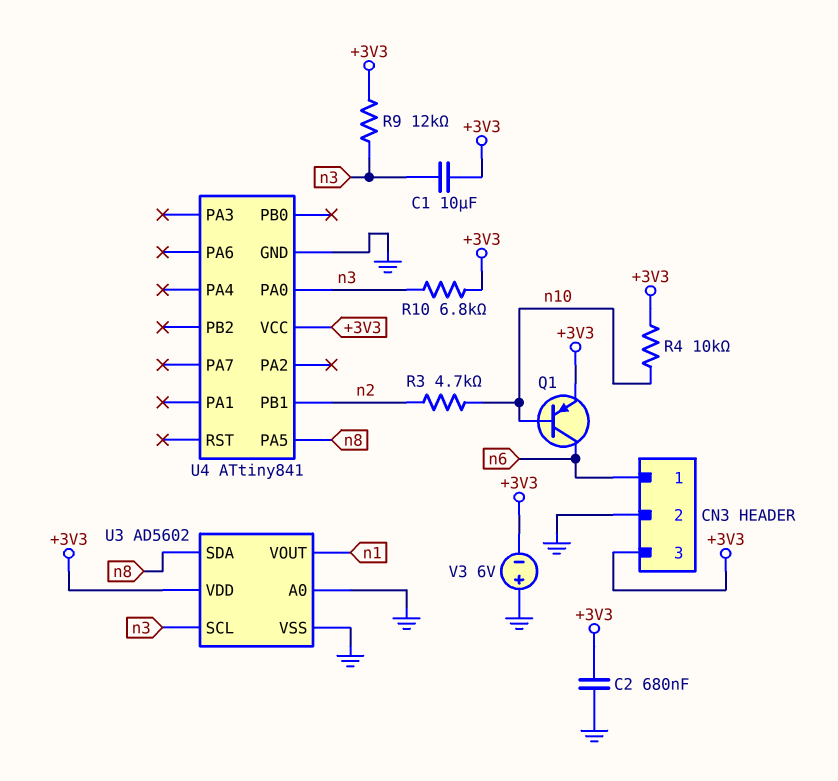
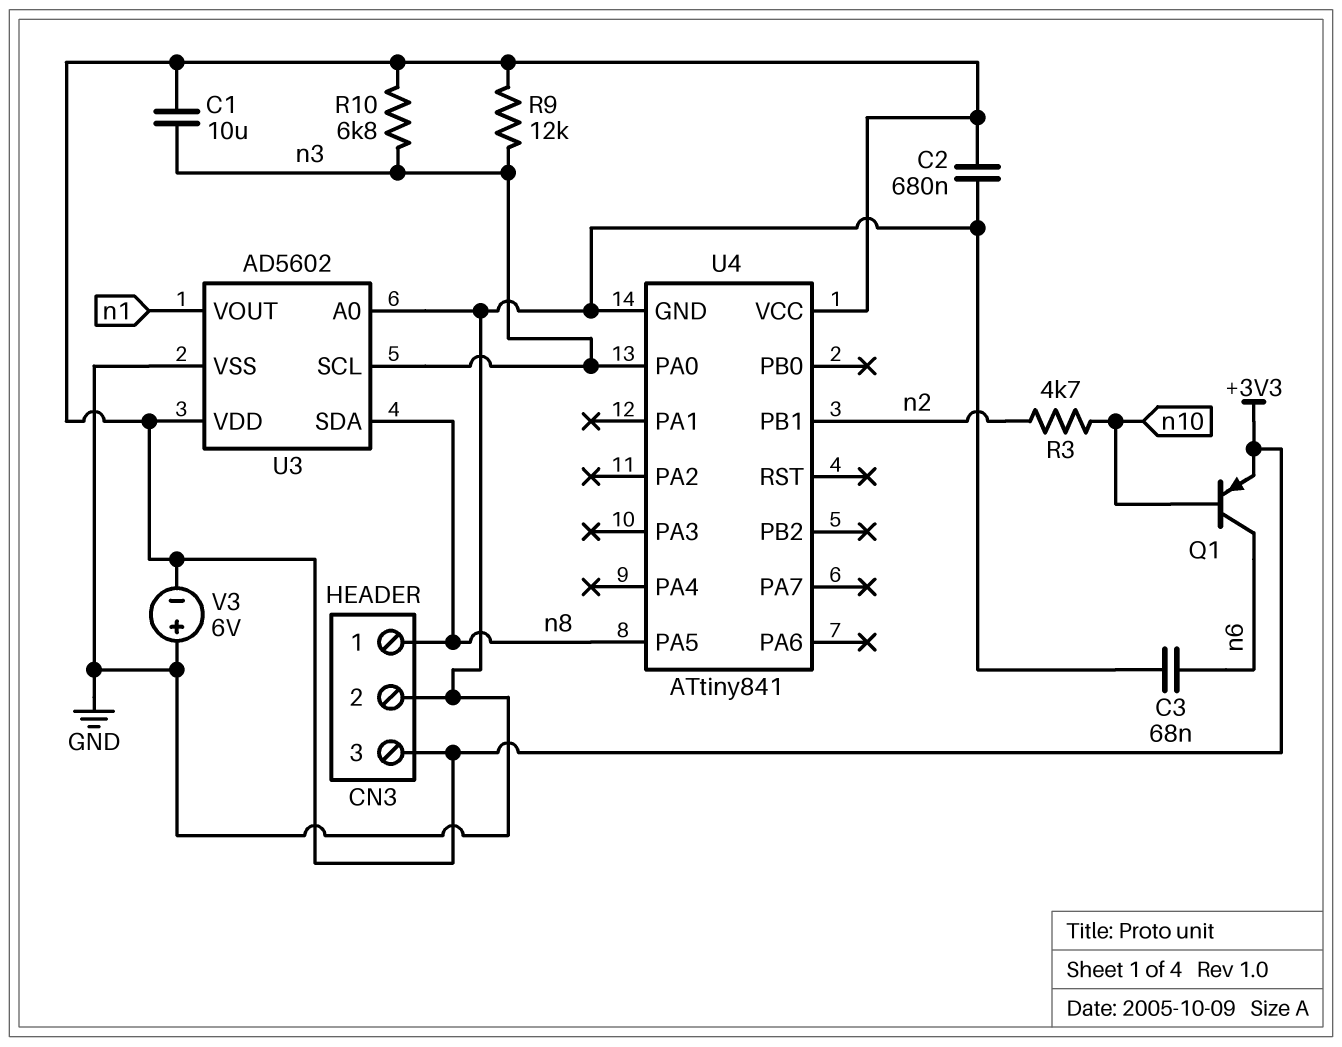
C3: none -> 68nF (GND, n6)
CN3 pin 1: n6 -> n8
R4: 10k (+3V3, n10) -> none

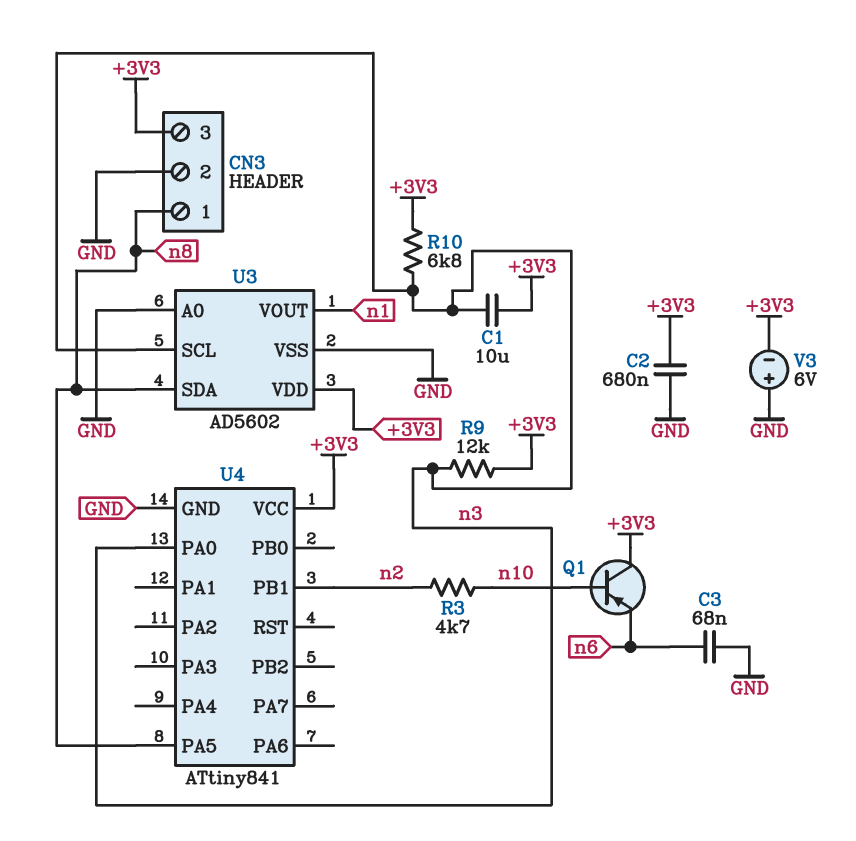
Q1: PNP (B n10, C n6, E +3V3) -> PNP (B n10, C +3V3, E n6)

